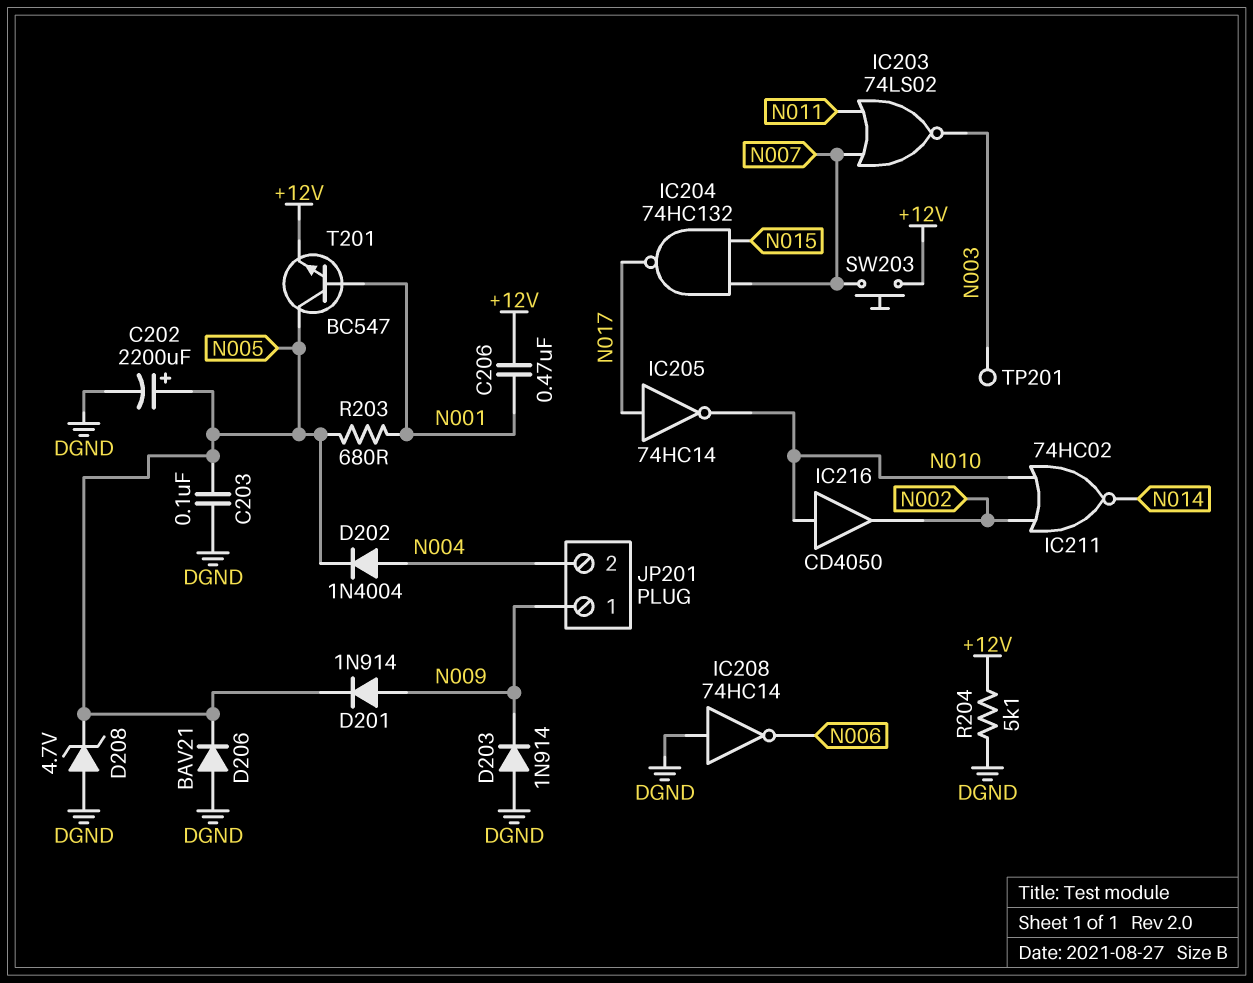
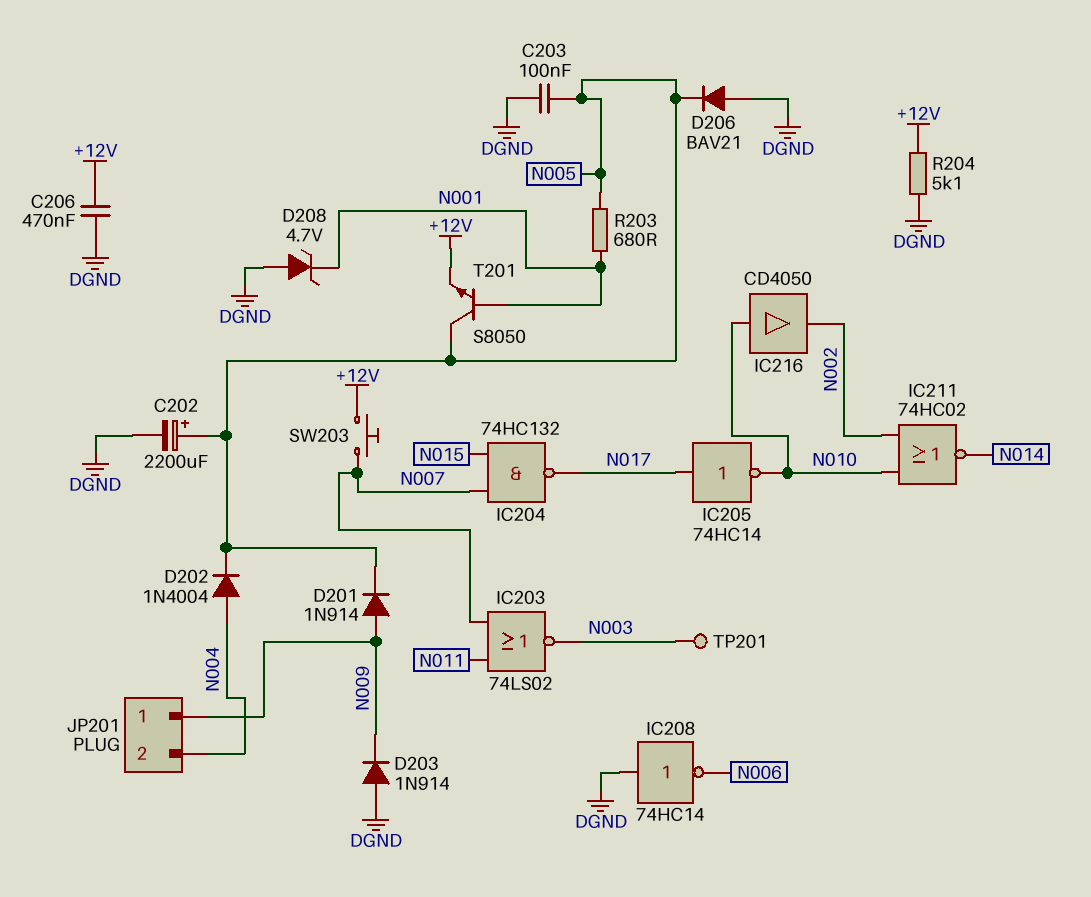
C206: 470nF (+12V, N001) -> 470nF (+12V, DGND)
D208: zener 4.7V (A DGND, K N005) -> zener 4.7V (A DGND, K N001)
T201: NPN BC547 (B N001, C N005, E +12V) -> NPN S8050 (B N001, C N005, E +12V)

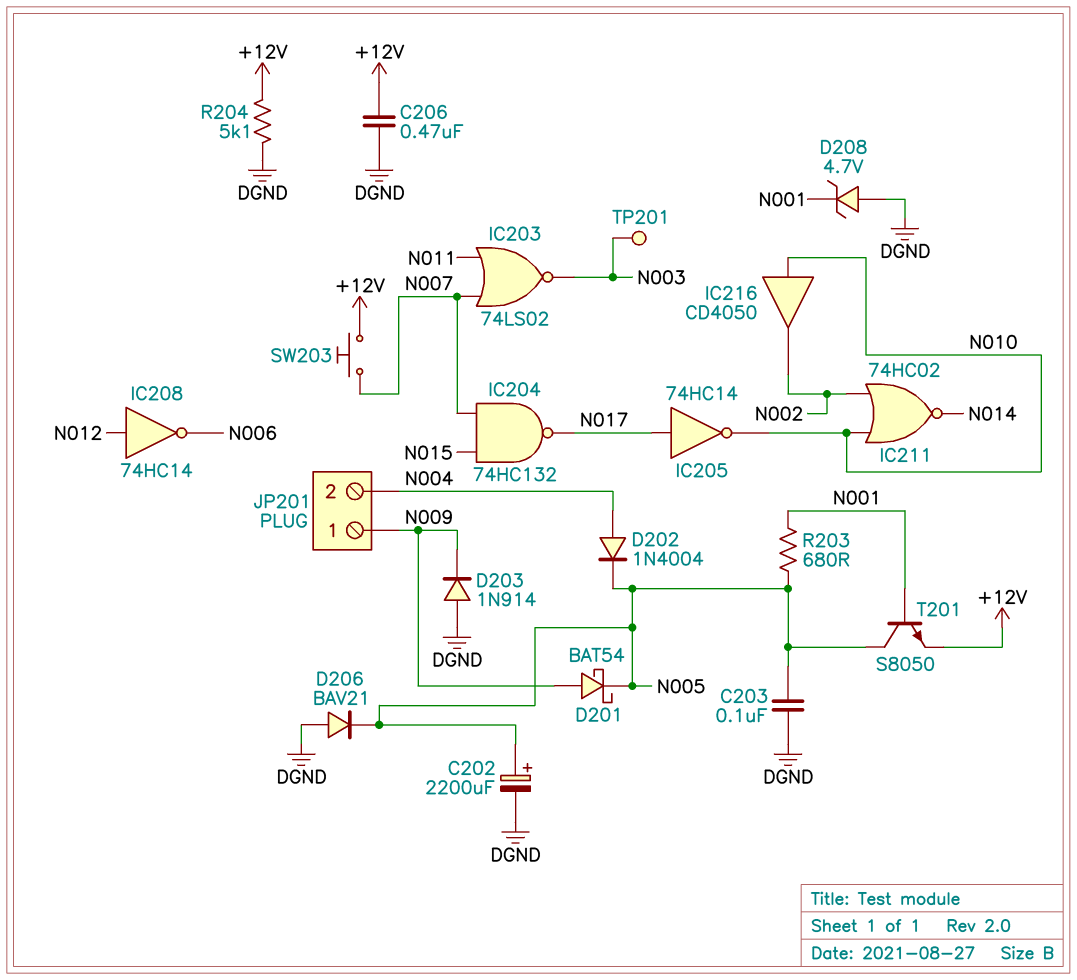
D201: diode 1N914 (A N009, K N005) -> schottky BAT54 (A N009, K N005)
IC208: NOT 74HC14 (in DGND, out N006) -> NOT 74HC14 (in N012, out N006)

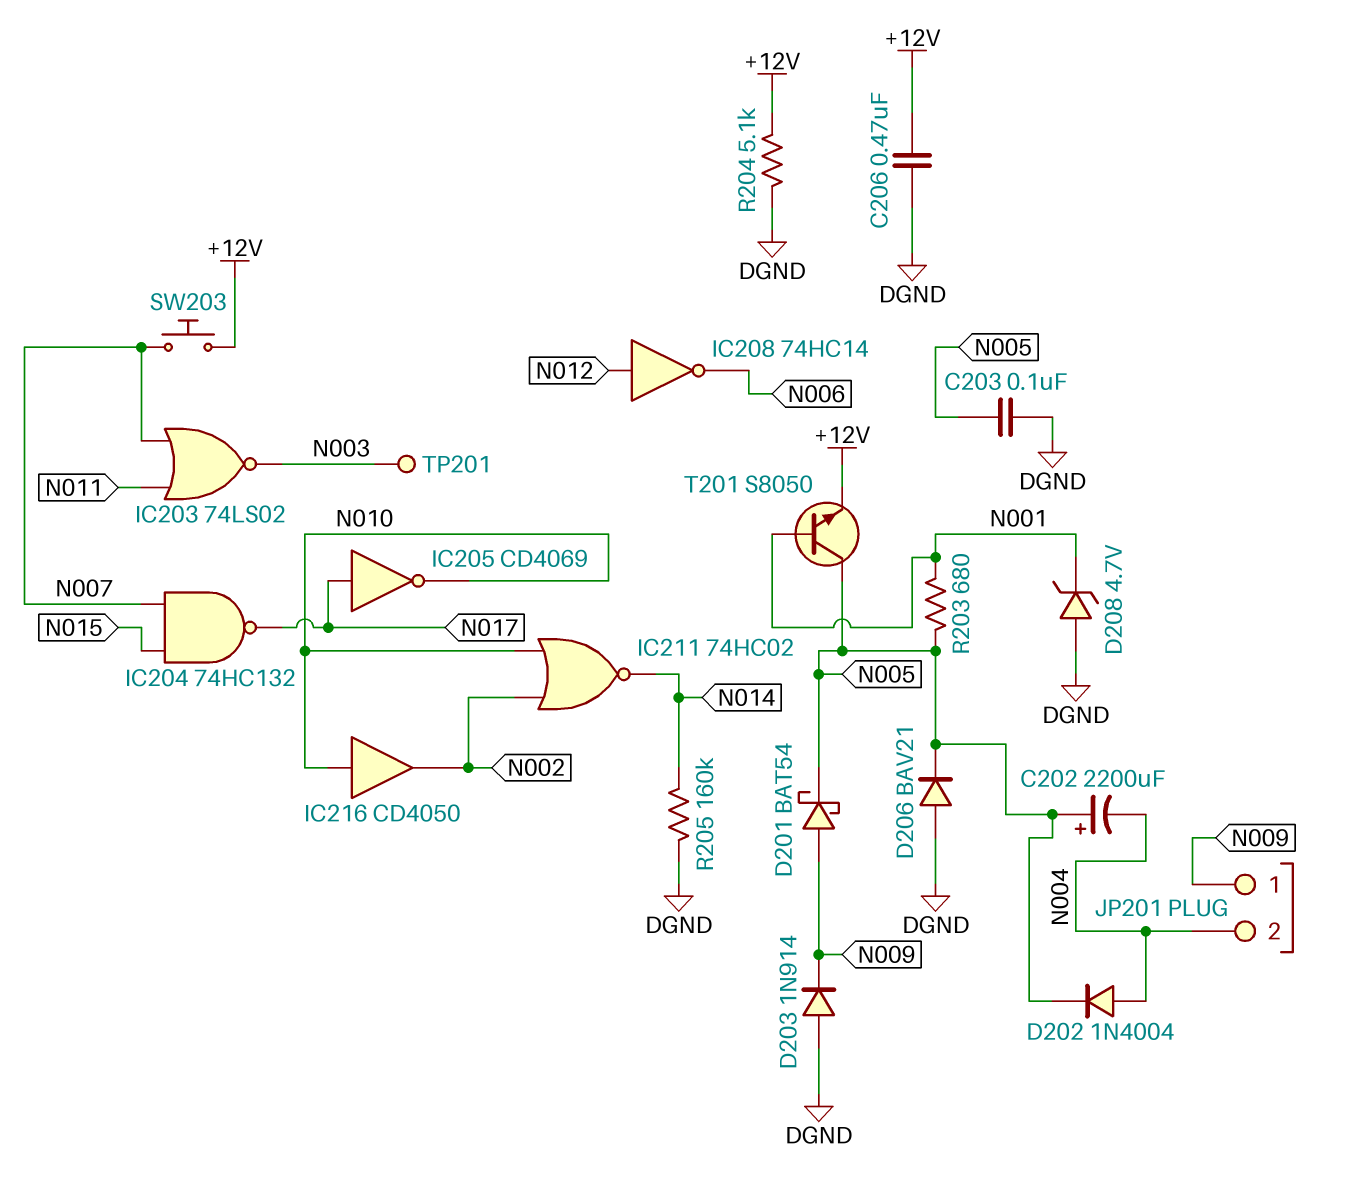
C202: 2200uF (plus N005, minus DGND) -> 2200uF (plus N005, minus N004)
IC205: NOT 74HC14 (in N017, out N010) -> NOT CD4069 (in N017, out N010)
R205: none -> 160k (DGND, N014)

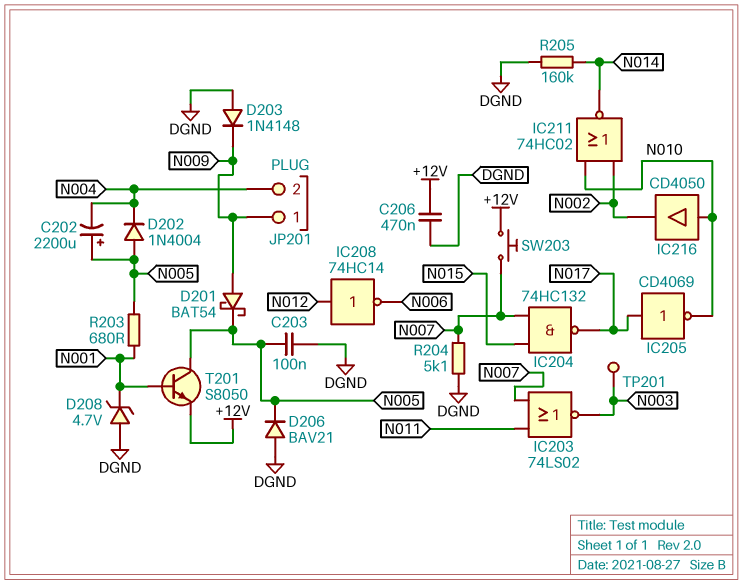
D202: diode 1N4004 (A N004, K N005) -> diode 1N4004 (A N005, K N004)
D203: diode 1N914 (A DGND, K N009) -> diode 1N4148 (A DGND, K N009)
R204: 5.1k (+12V, DGND) -> 5.1k (DGND, N007)

